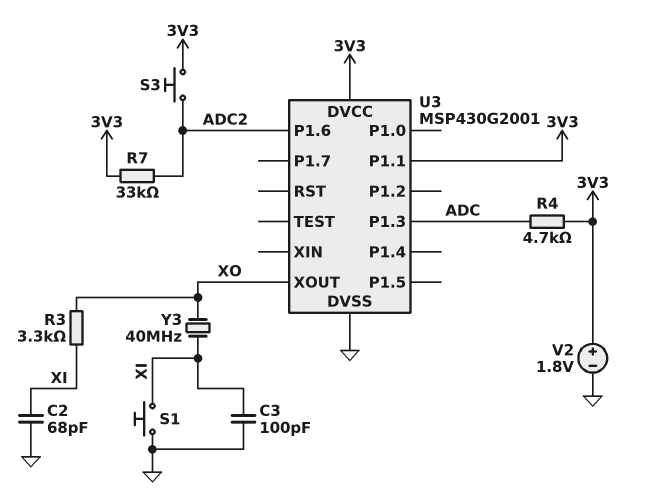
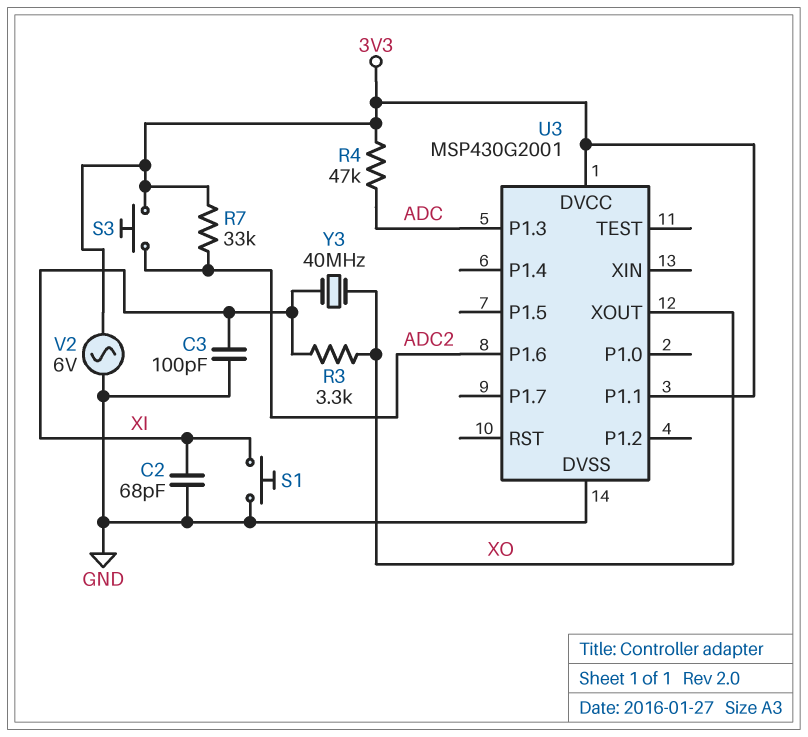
R4: 4.7k (3V3, ADC) -> 47k (3V3, ADC)
V2: 1.8V (plus 3V3, minus GND) -> AC 6V (3V3, GND)

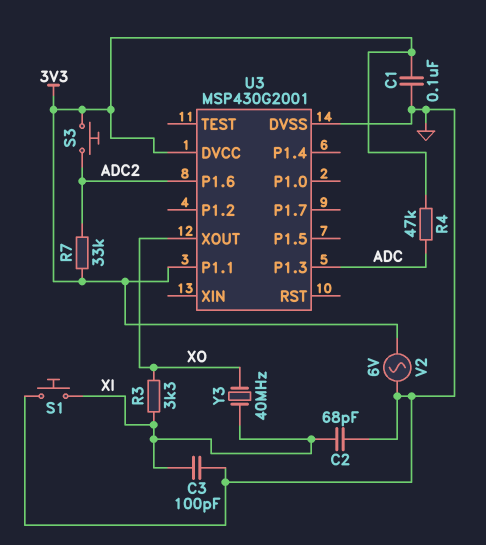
C1: none -> 100nF (3V3, GND)

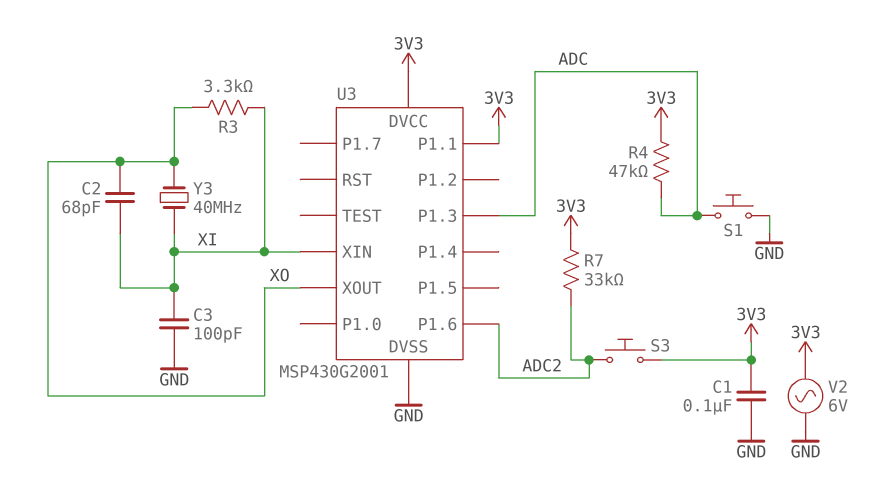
C2: 68pF (GND, XI) -> 68pF (XI, XO)
S1: button (GND, XI) -> button (ADC, GND)
U3 pin XIN: none -> XI

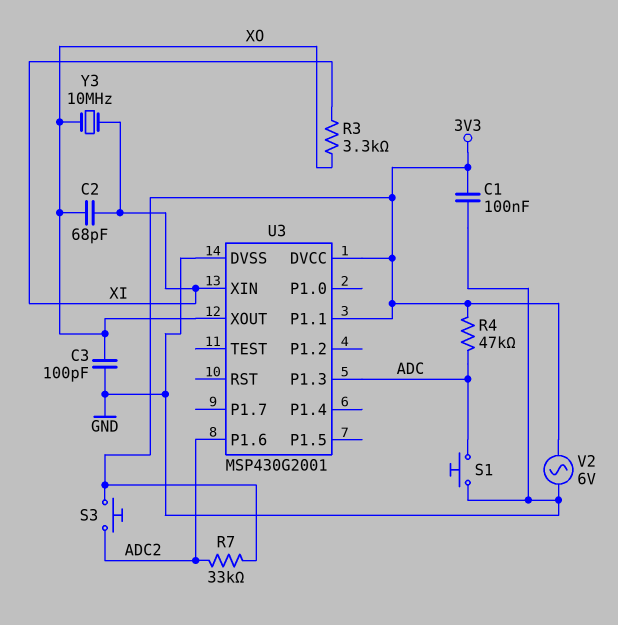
C3: 100pF (GND, XI) -> 100pF (GND, XO)
Y3: 40MHz (XI, XO) -> 10MHz (XI, XO)

